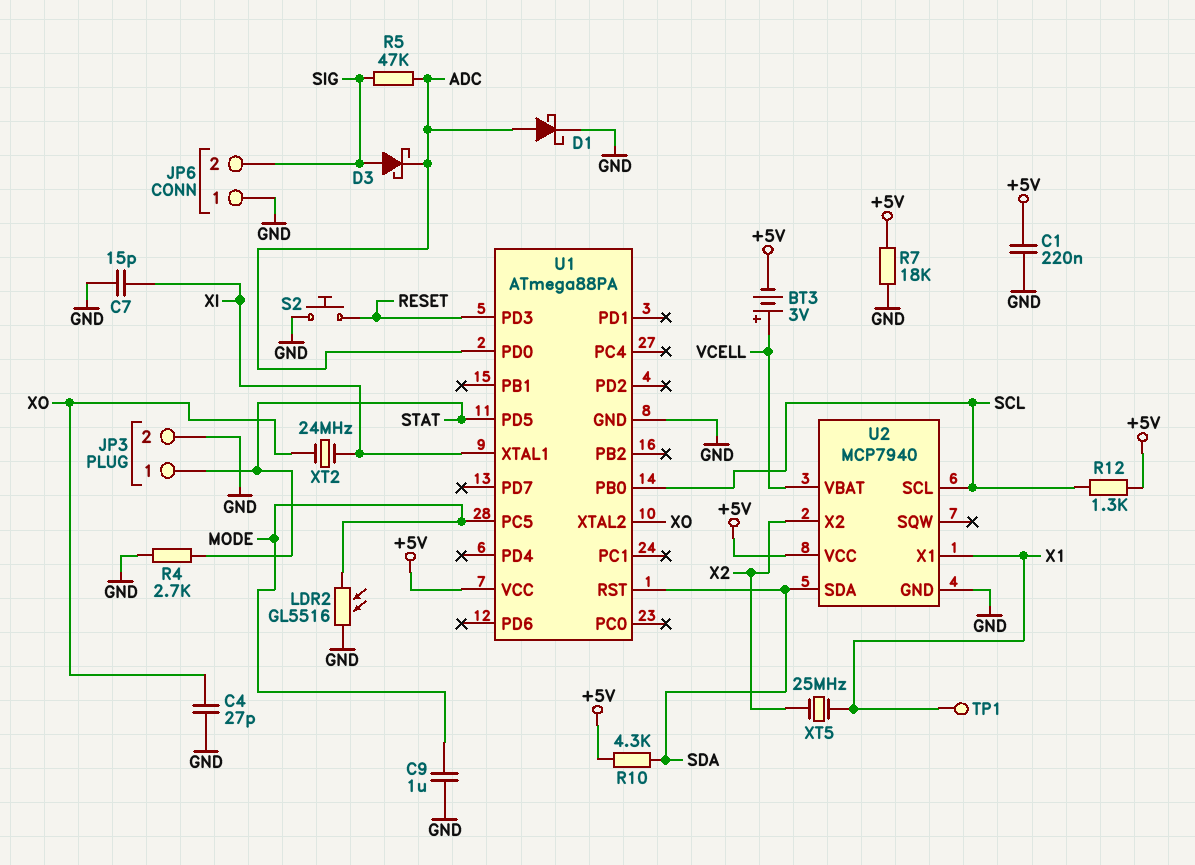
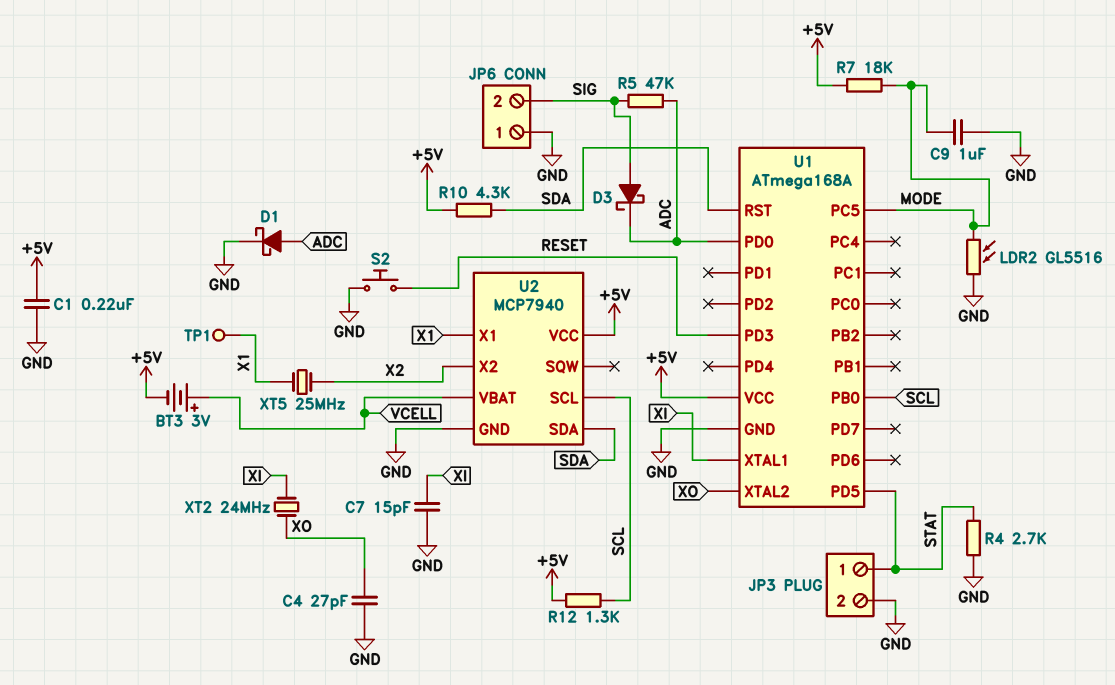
R7: 18k (+5V, GND) -> 18k (+5V, MODE)
U1: ATmega88PA -> ATmega168A

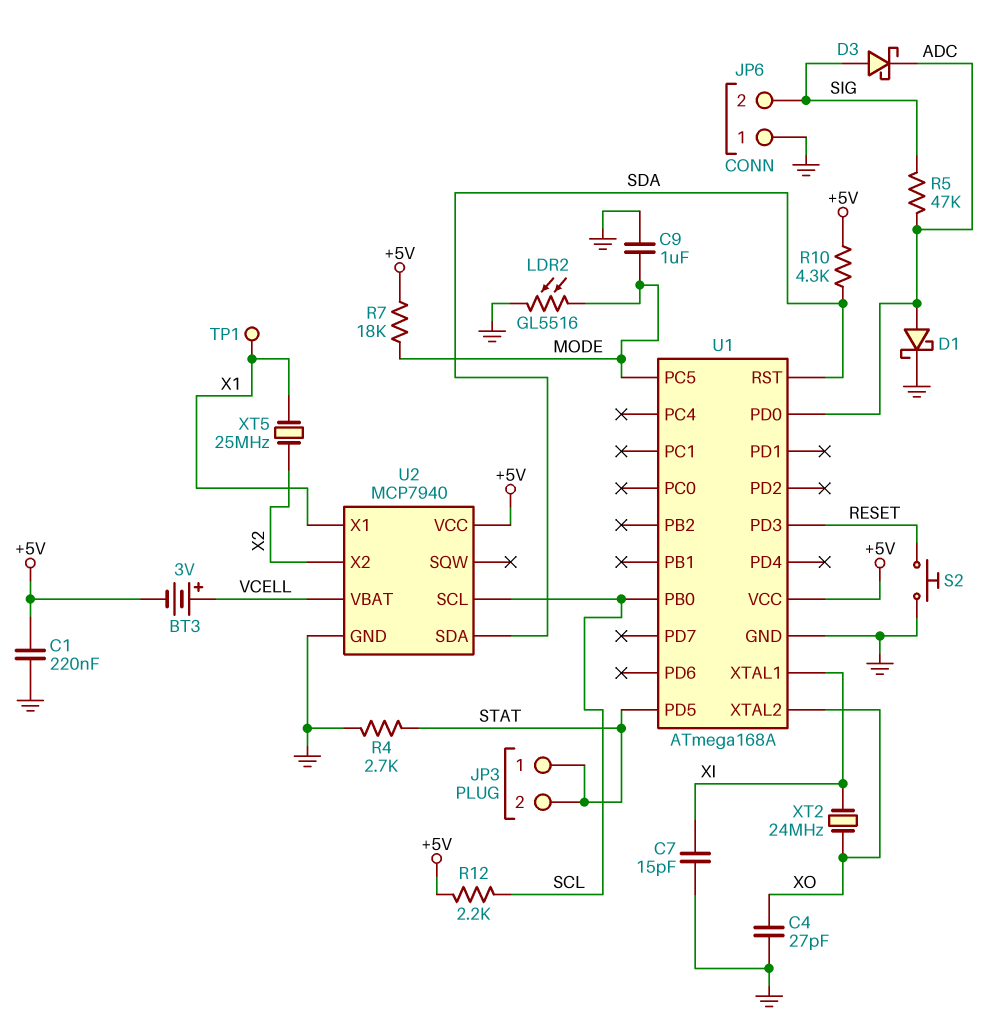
JP3 pin 2: GND -> STAT
R12: 1.3k (+5V, SCL) -> 2.2k (+5V, SCL)

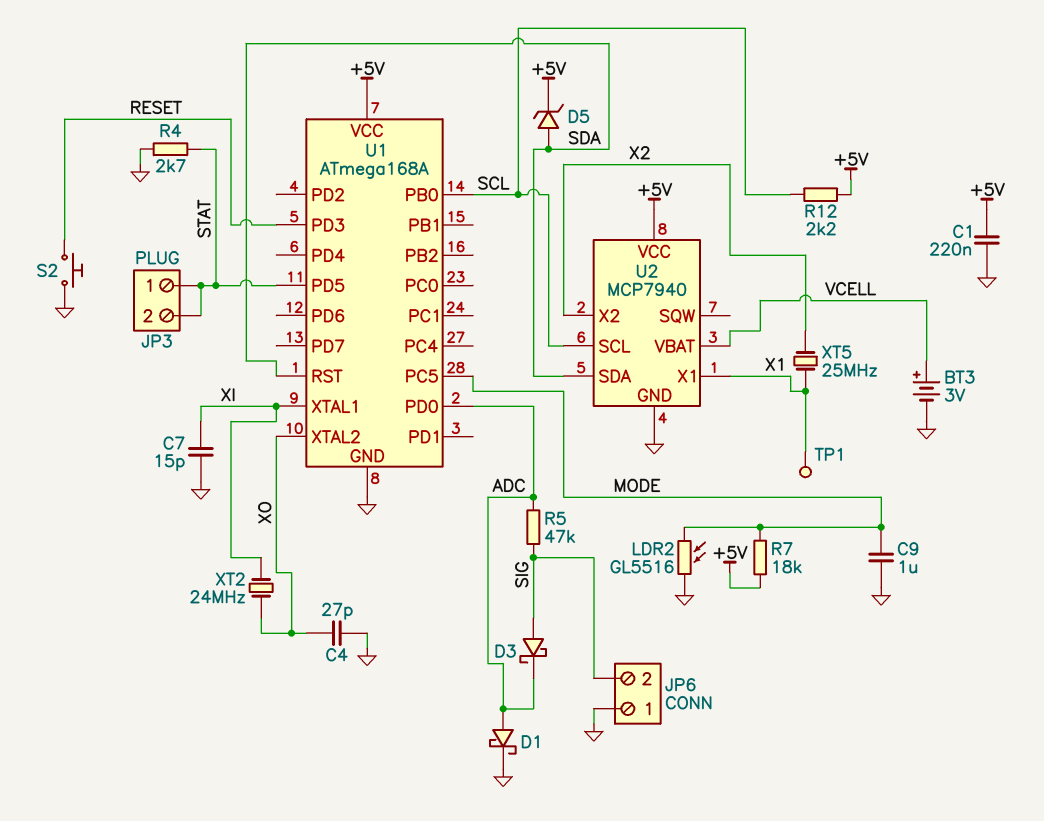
BT3: 3V (plus VCELL, minus +5V) -> 3V (plus VCELL, minus GND)
D5: none -> zener (A SDA, K +5V)
R10: 4.3k (+5V, SDA) -> none

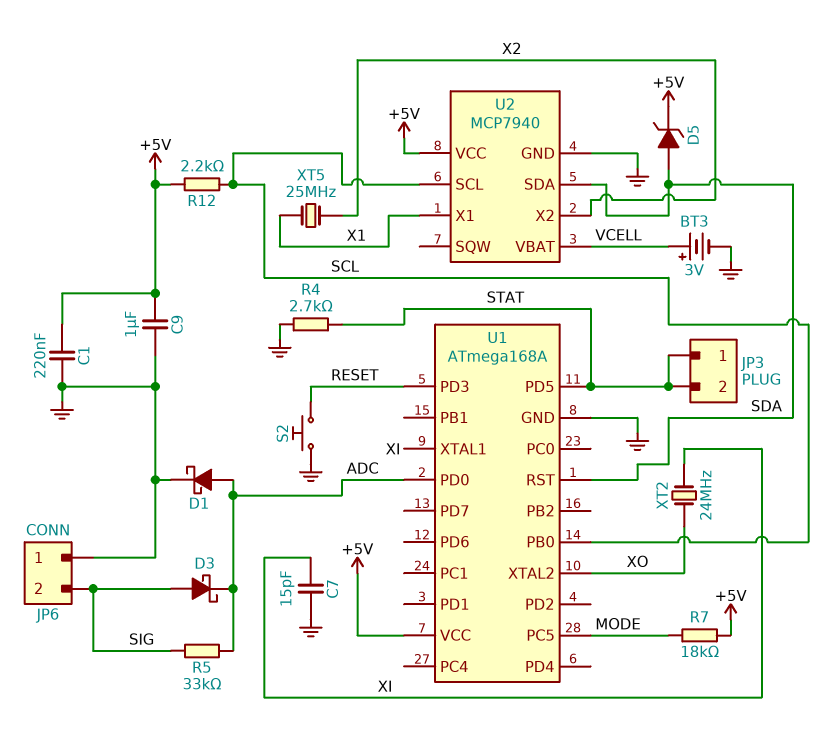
C4: 27pF (GND, XO) -> none
C9: 1uF (GND, MODE) -> 1uF (+5V, GND)
LDR2: GL5516 (GND, MODE) -> none
R5: 47k (ADC, SIG) -> 33k (ADC, SIG)
TP1: test point (X1) -> none

